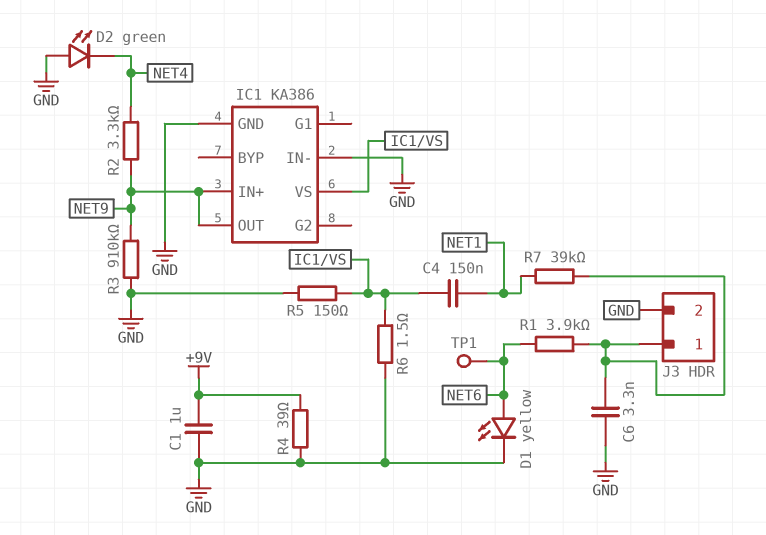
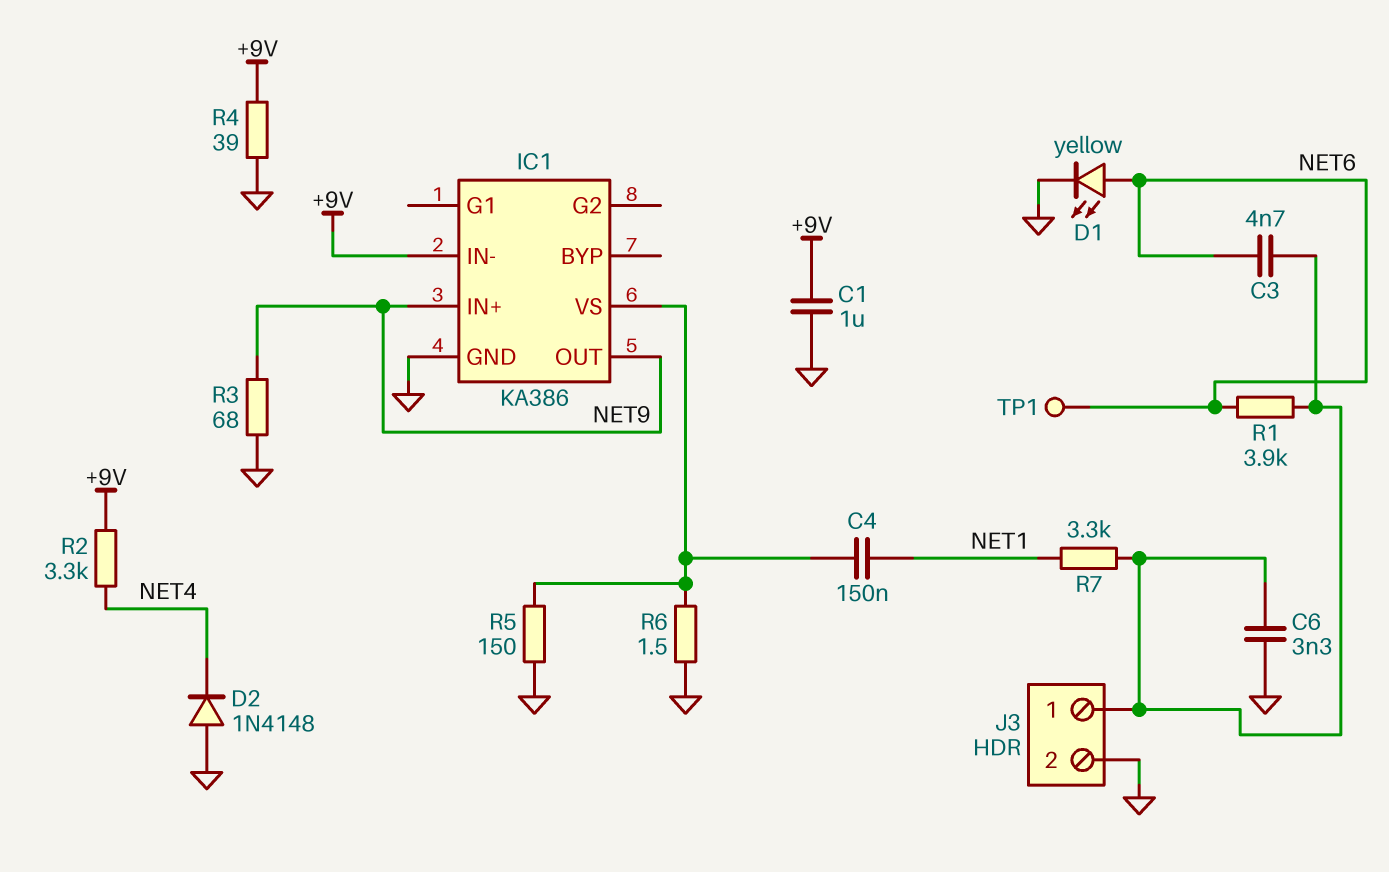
C3: none -> 4.7nF (J3/1, NET6)
D2: LED green (A GND, K NET4) -> diode 1N4148 (A GND, K NET4)
IC1 pin IN-: GND -> +9V
R2: 3.3k (NET4, NET9) -> 3.3k (+9V, NET4)
R3: 910k (GND, NET9) -> 68 (GND, NET9)
R7: 39k (J3/1, NET1) -> 3.3k (J3/1, NET1)

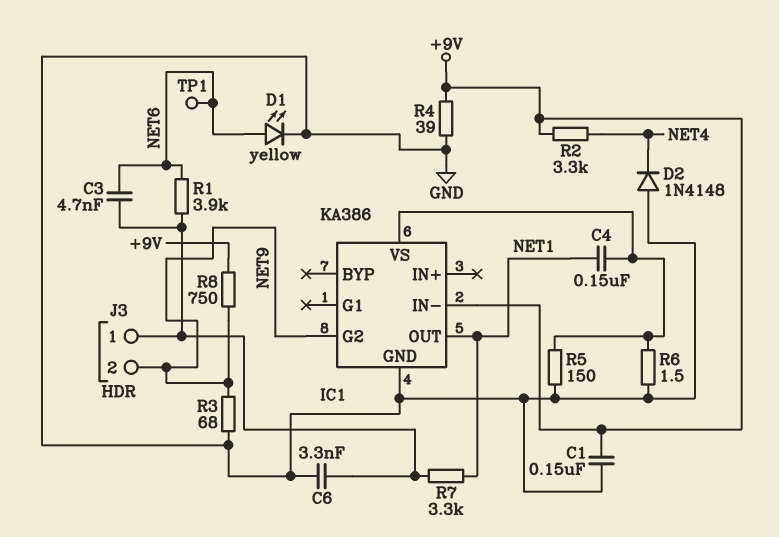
C1: 1uF (+9V, GND) -> 150nF (+9V, GND)
IC1 pin G2: none -> NET9
IC1 pin IN+: NET9 -> none
IC1 pin OUT: NET9 -> NET1
J3 pin 2: GND -> NET9
R8: none -> 750 (+9V, NET9)

